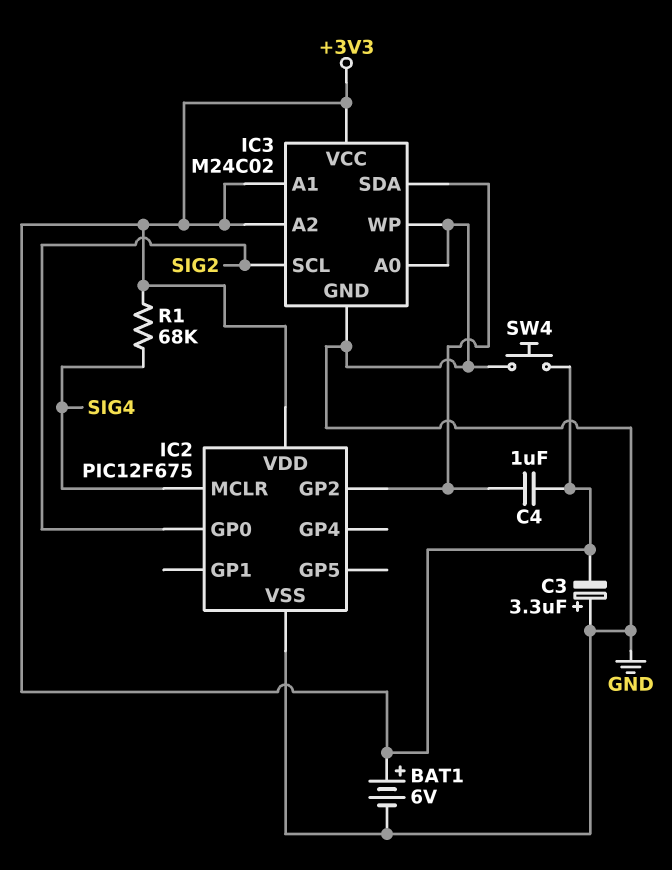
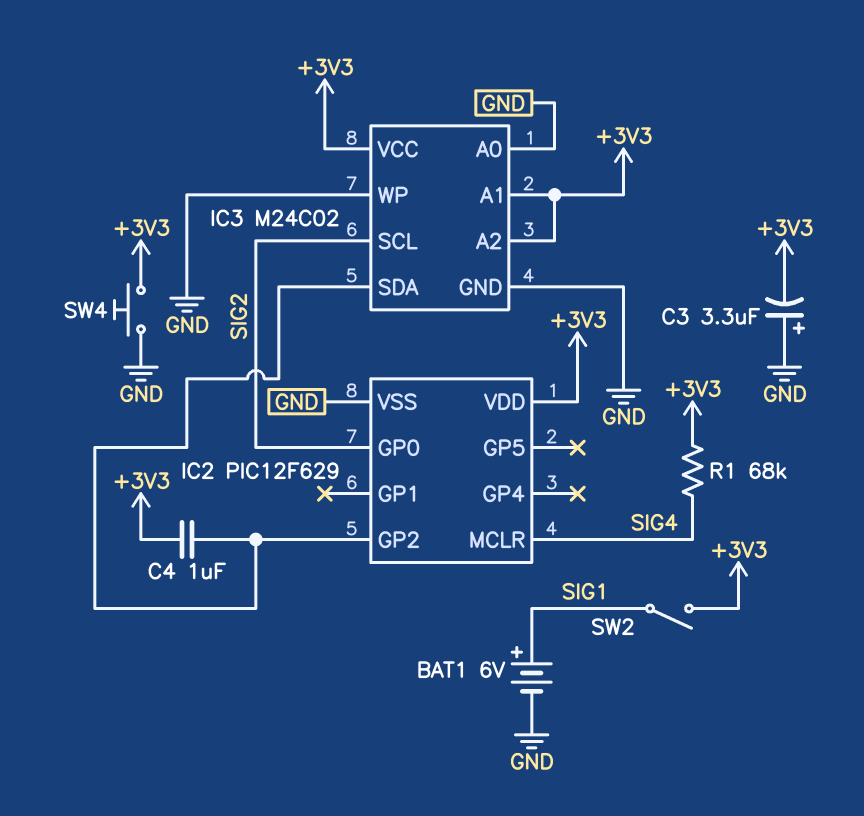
BAT1: 6V (plus +3V3, minus GND) -> 6V (plus SIG1, minus GND)
IC2: PIC12F675 -> PIC12F629
SW2: none -> switch (+3V3, SIG1)

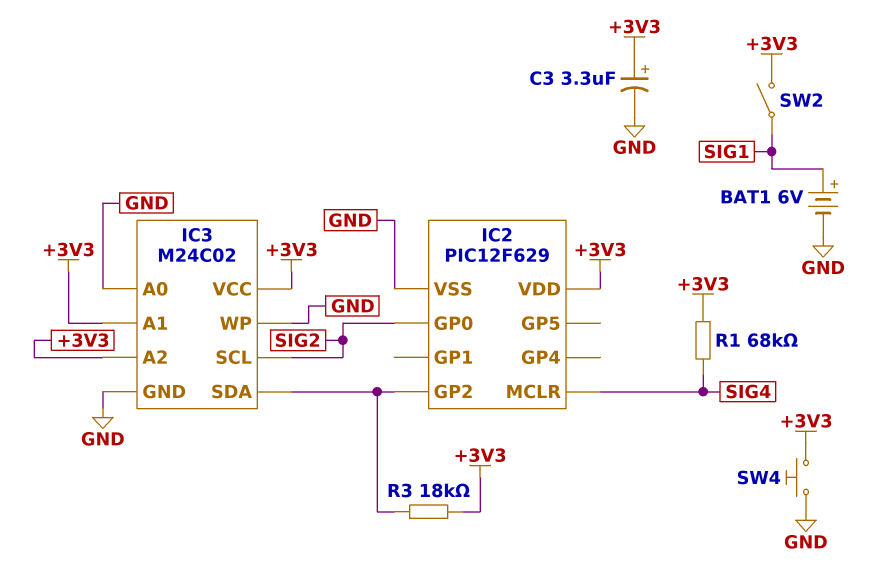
C3: 3.3uF (plus GND, minus +3V3) -> 3.3uF (plus +3V3, minus GND)
C4: 1uF (+3V3, IC2/GP2) -> none
R3: none -> 18k (+3V3, IC2/GP2)

